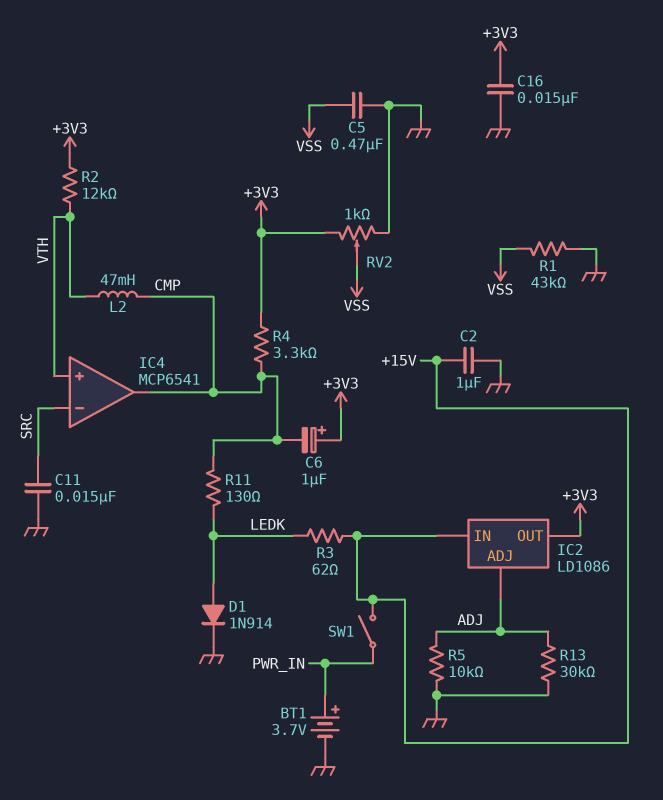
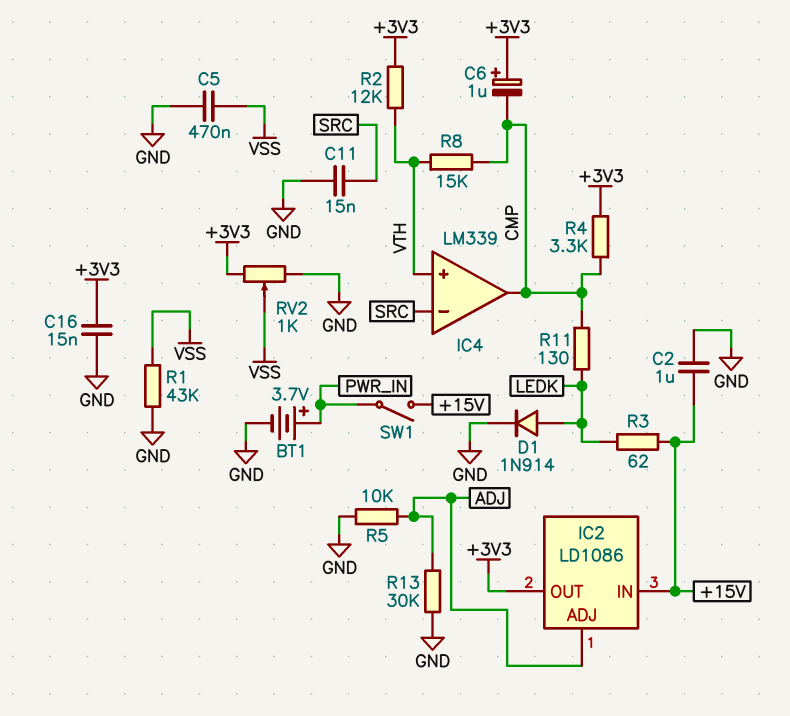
IC4: MCP6541 -> LM339
L2: 47mH (CMP, VTH) -> none
R8: none -> 15k (CMP, VTH)

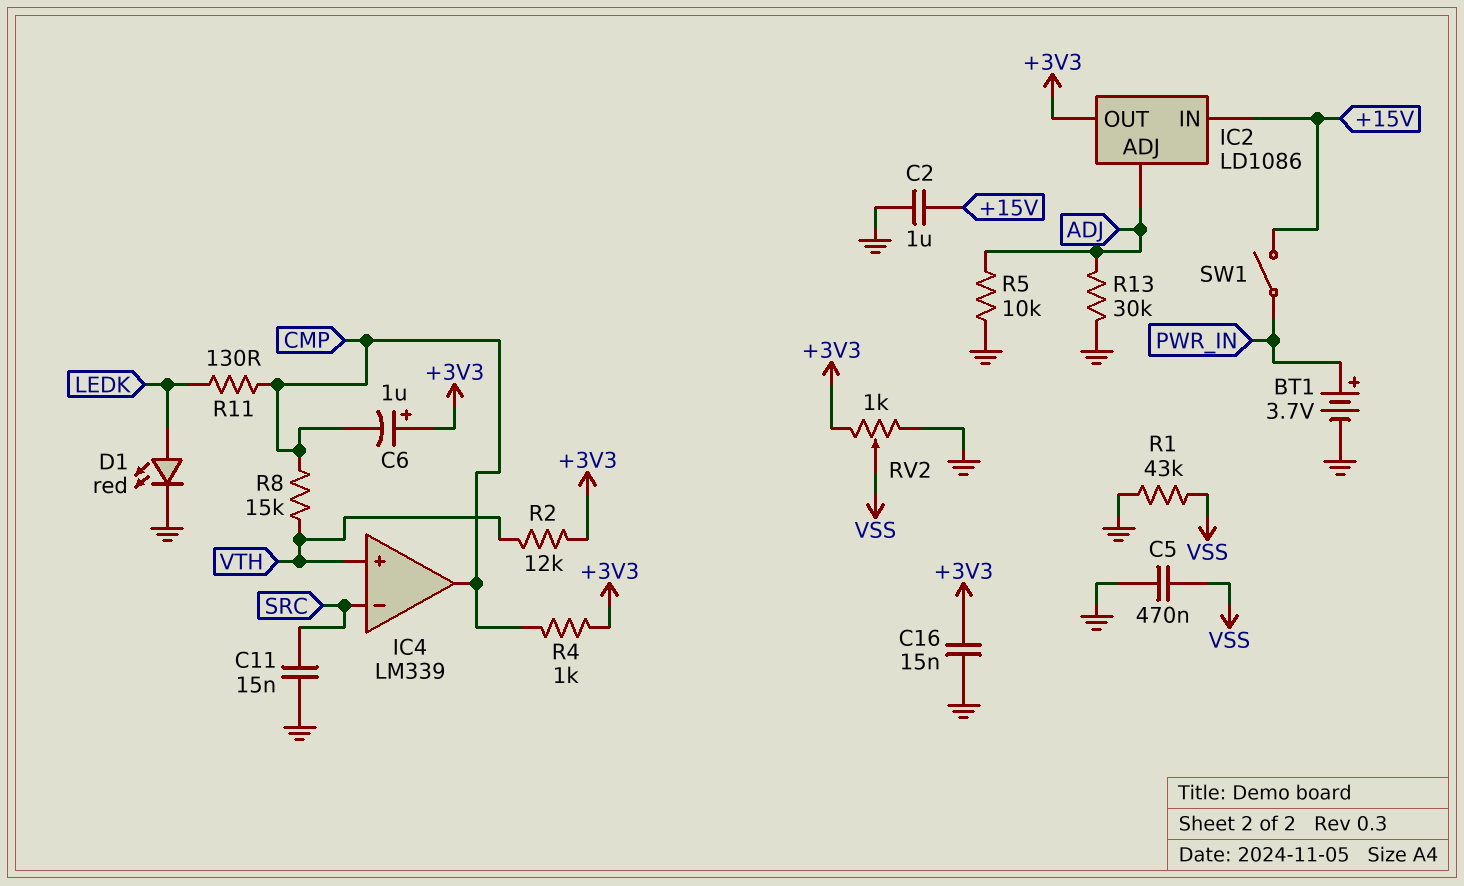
D1: diode 1N914 (A LEDK, K GND) -> LED red (A LEDK, K GND)
R3: 62 (+15V, LEDK) -> none
R4: 3.3k (+3V3, CMP) -> 1k (+3V3, CMP)

